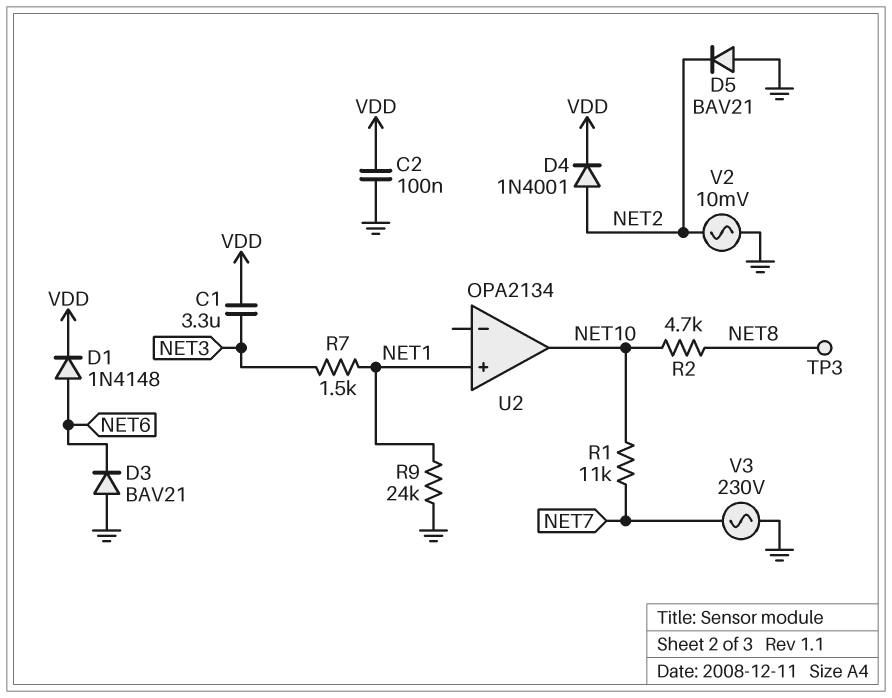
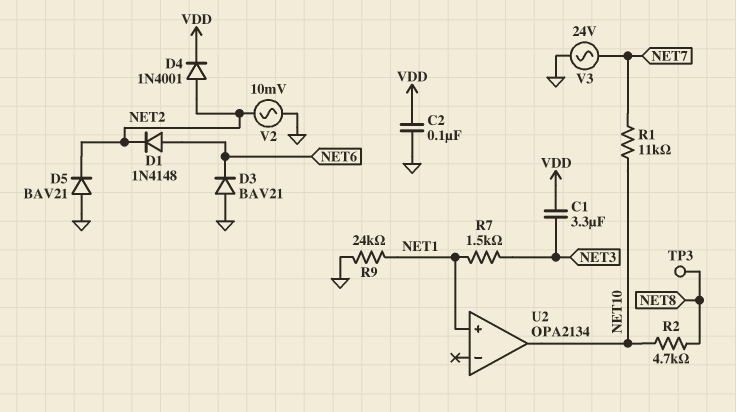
D1: diode 1N4148 (A NET6, K VDD) -> diode 1N4148 (A NET6, K NET2)
V3: AC 230V (GND, NET7) -> AC 24V (GND, NET7)

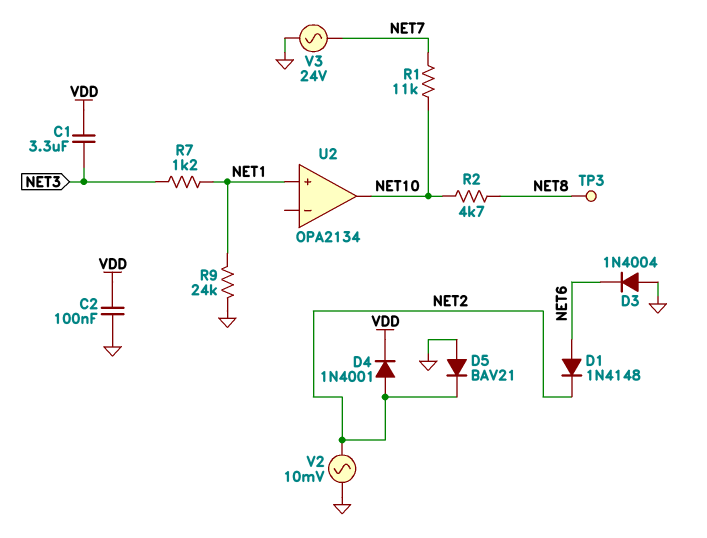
D3: diode BAV21 (A GND, K NET6) -> diode 1N4004 (A GND, K NET6)
R7: 1.5k (NET1, NET3) -> 1.2k (NET1, NET3)

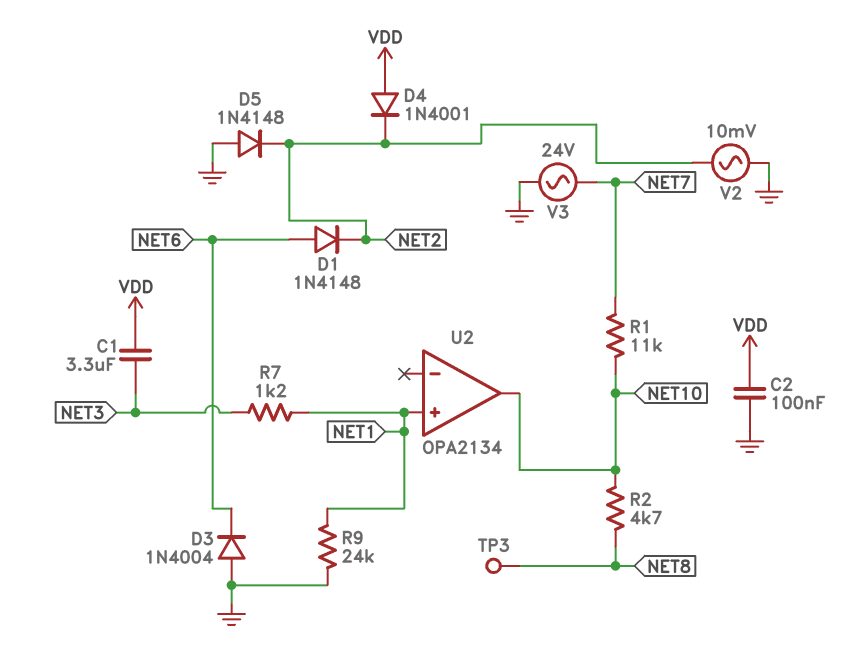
D4: diode 1N4001 (A NET2, K VDD) -> diode 1N4001 (A VDD, K NET2)
D5: diode BAV21 (A GND, K NET2) -> diode 1N4148 (A GND, K NET2)

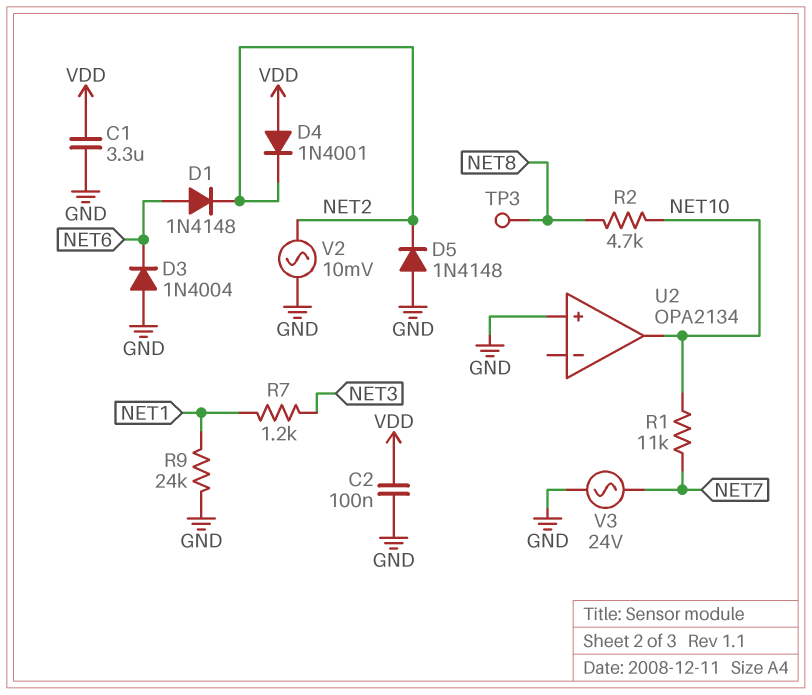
C1: 3.3uF (NET3, VDD) -> 3.3uF (GND, VDD)
U2 pin in+: NET1 -> GND

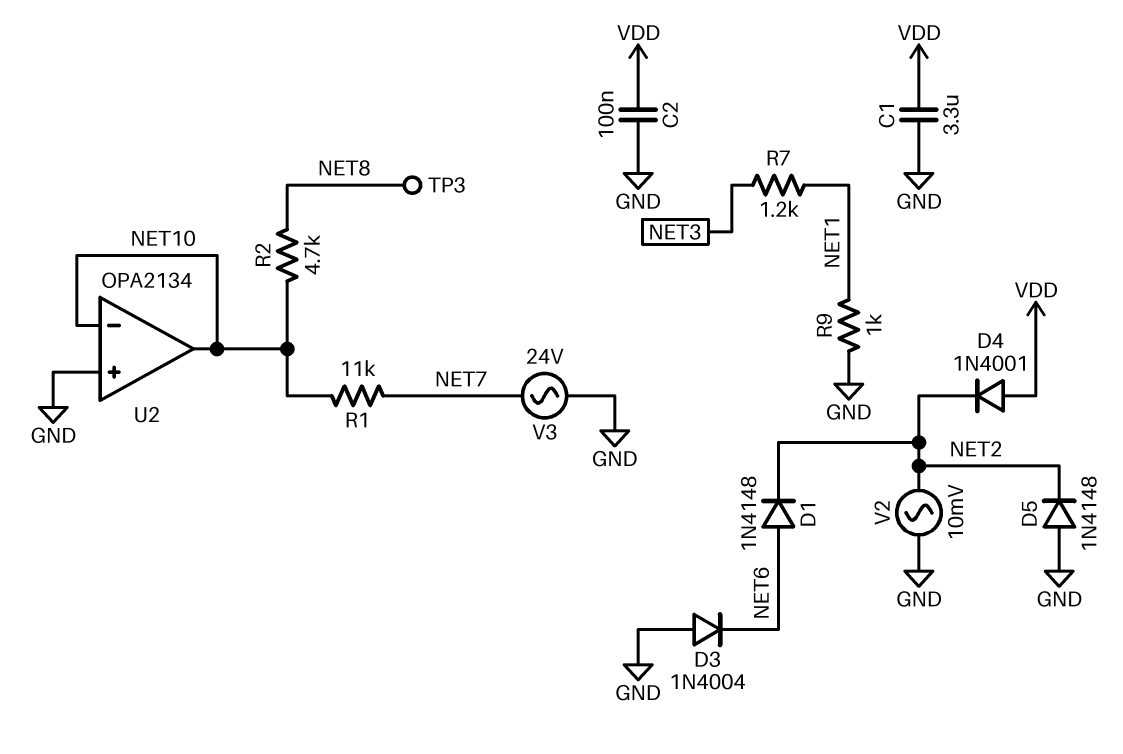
R9: 24k (GND, NET1) -> 1k (GND, NET1)
U2 pin in-: none -> NET10

